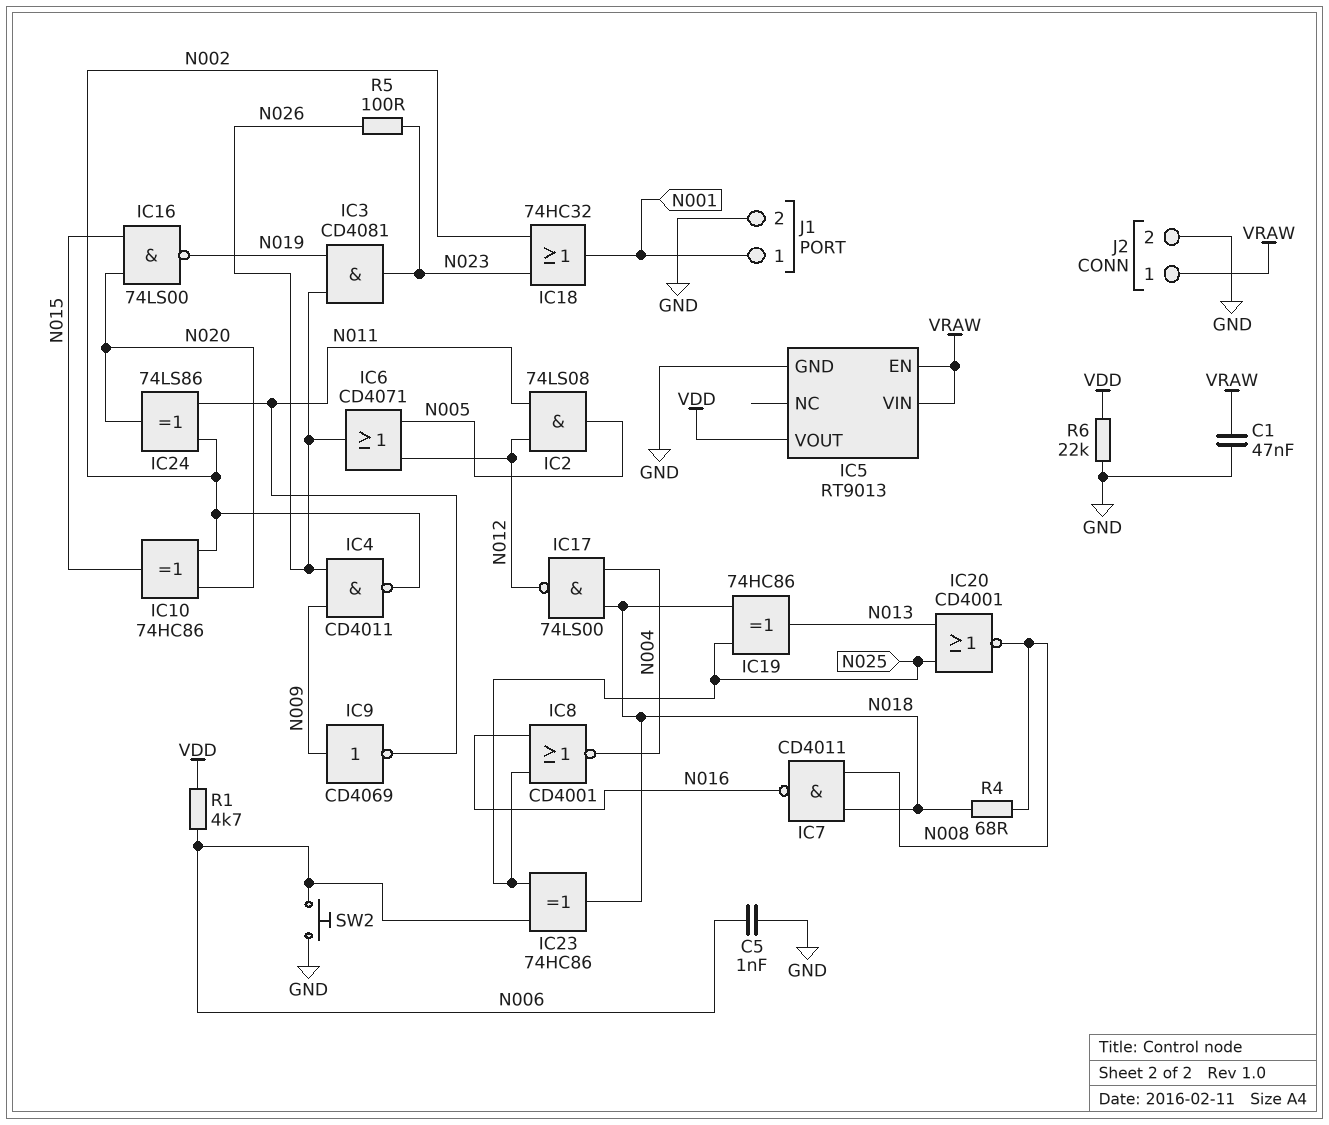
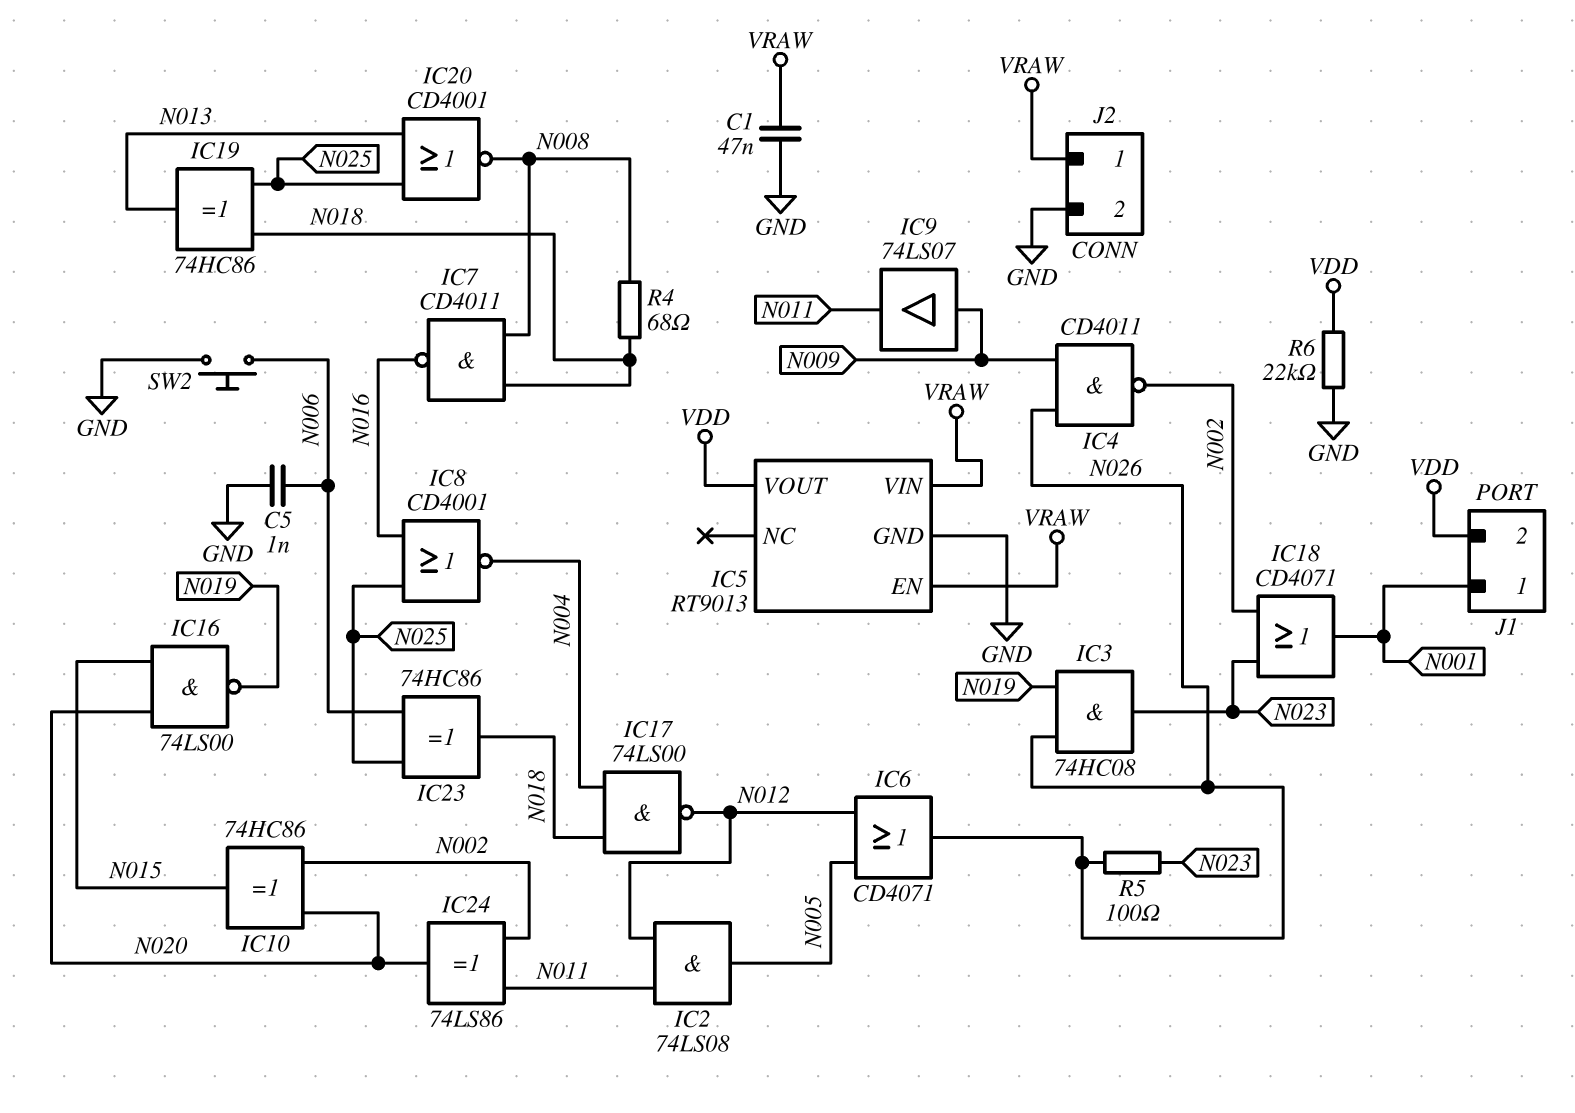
IC3: AND CD4081 (in N019, in N026, out N023) -> AND 74HC08 (in N019, in N026, out N023)
IC9: NOT CD4069 (in N009, out N011) -> buffer 74LS07 (in N009, out N011)
IC18: OR 74HC32 (in N002, in N023, out N001) -> OR CD4071 (in N002, in N023, out N001)
J1 pin 2: GND -> VDD
R1: 4.7k (N006, VDD) -> none

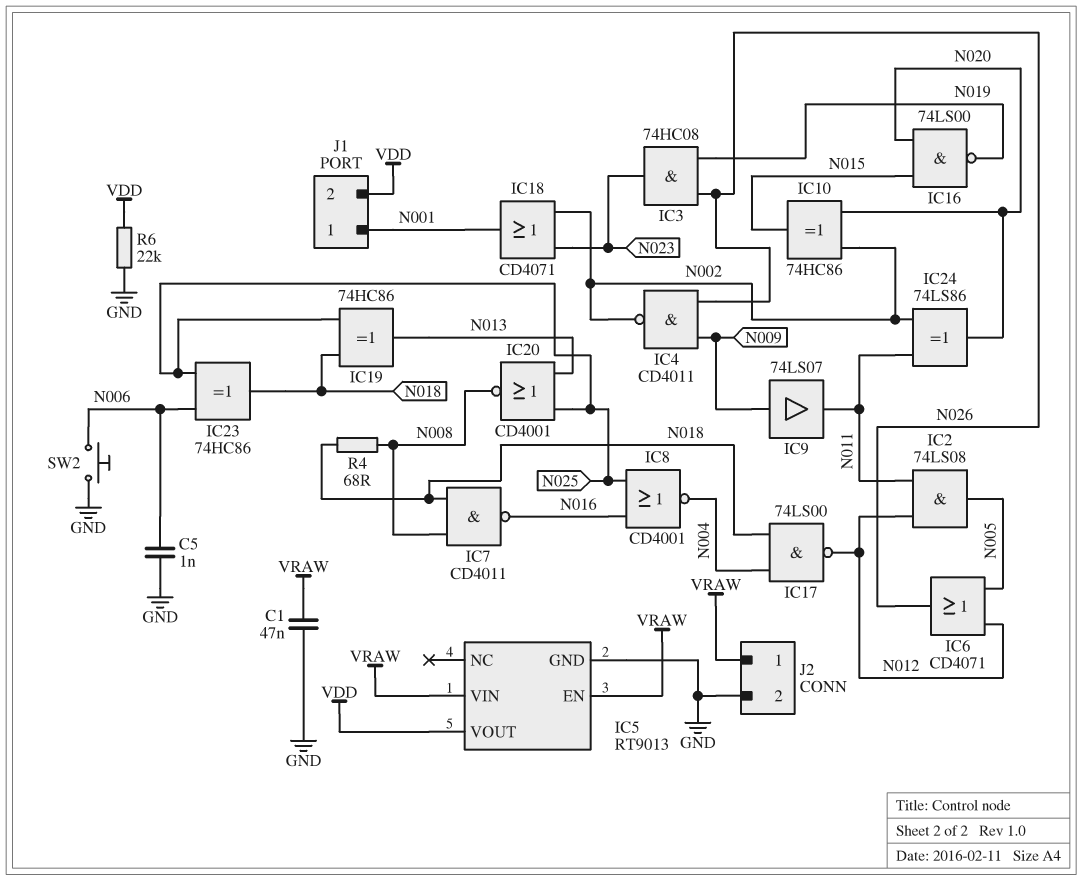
R5: 100 (N023, N026) -> none

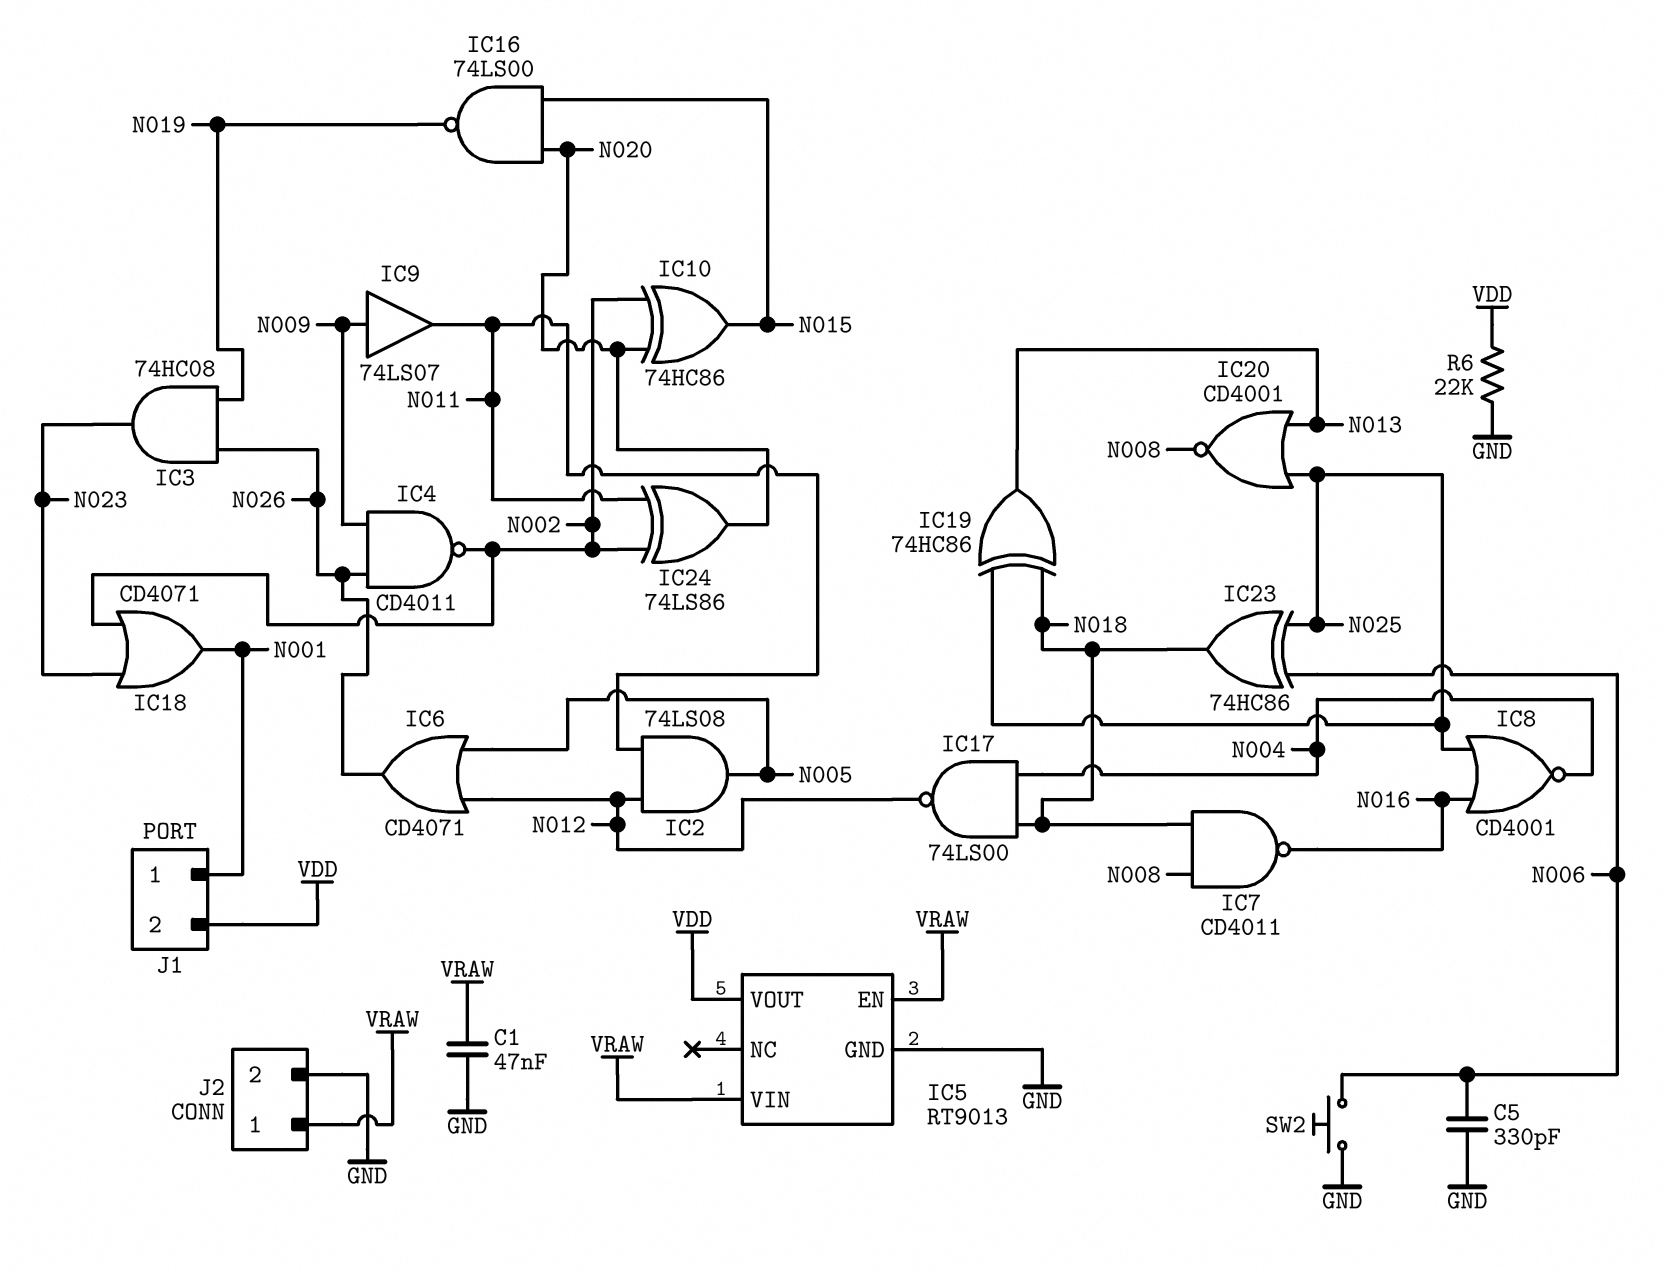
C5: 1nF (GND, N006) -> 330pF (GND, N006)
R4: 68 (N008, N018) -> none

